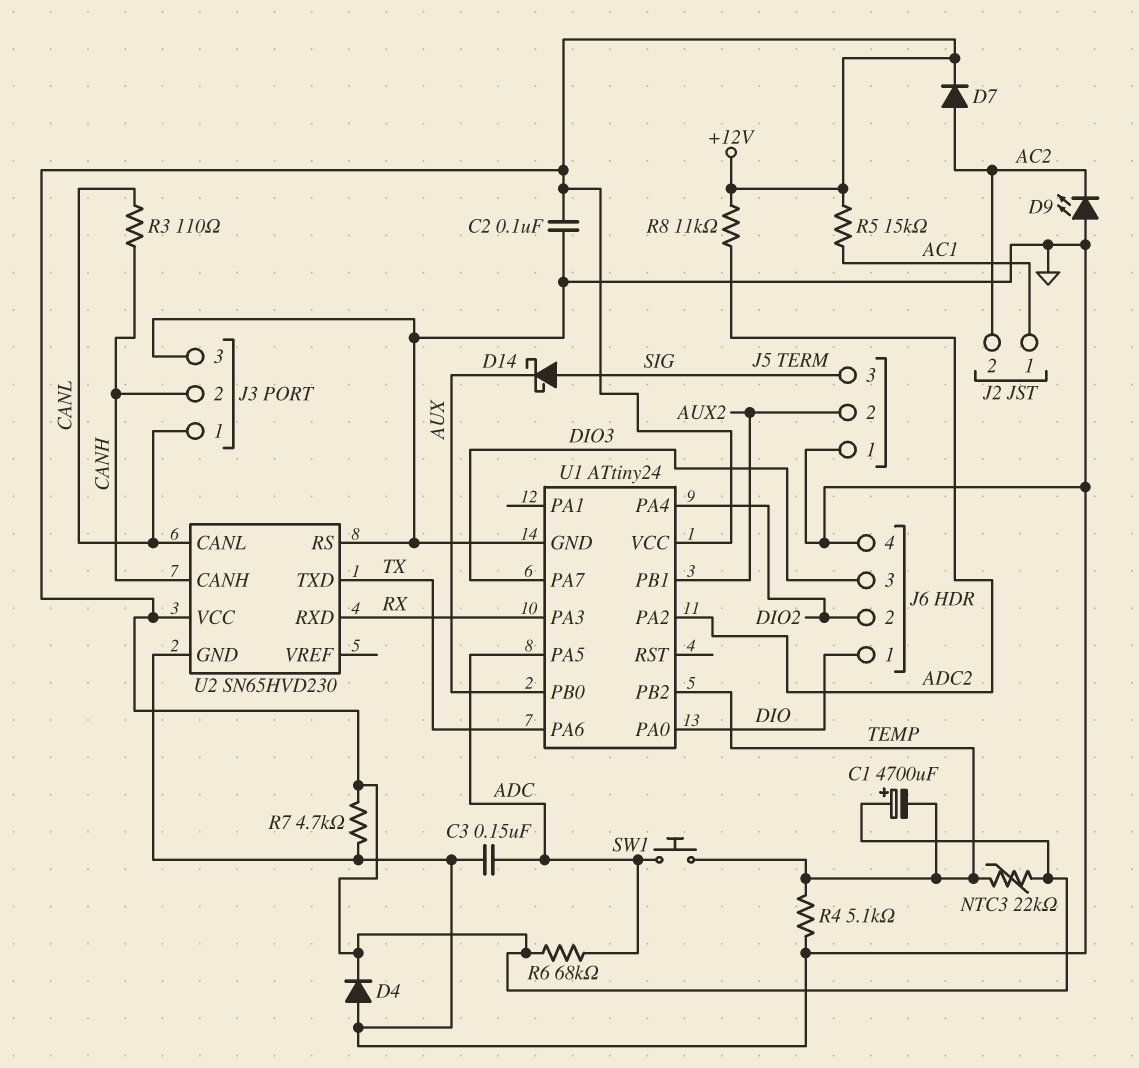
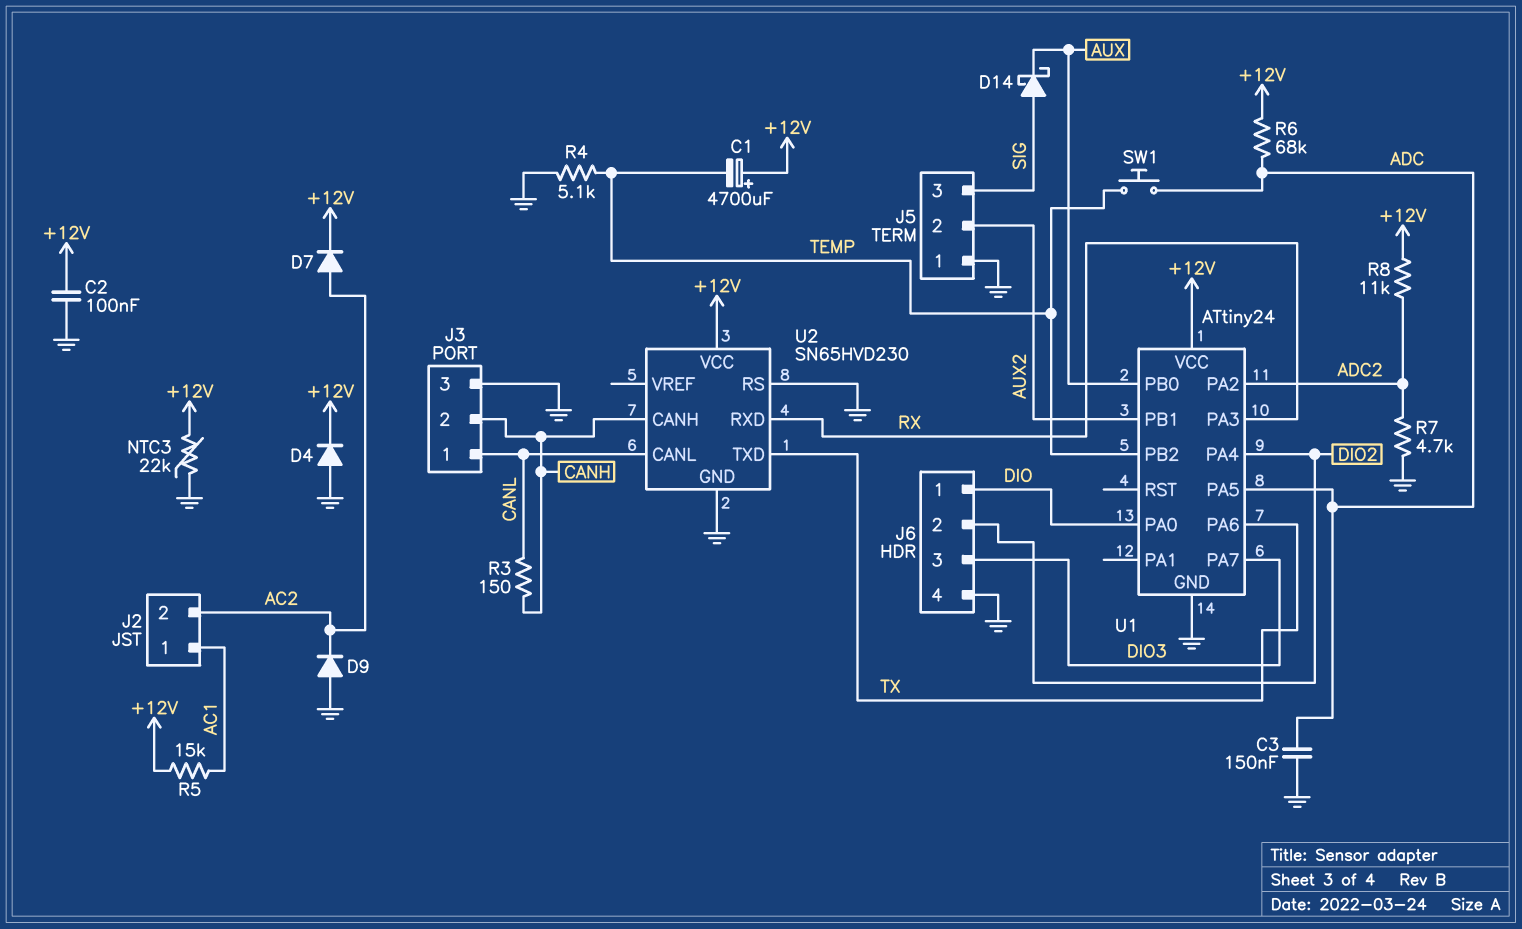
D9: LED (A GND, K AC2) -> diode (A GND, K AC2)
NTC3: 22k (+12V, TEMP) -> 22k (+12V, GND)
R3: 110 (CANH, CANL) -> 150 (CANH, CANL)
R7: 4.7k (+12V, GND) -> 4.7k (ADC2, GND)

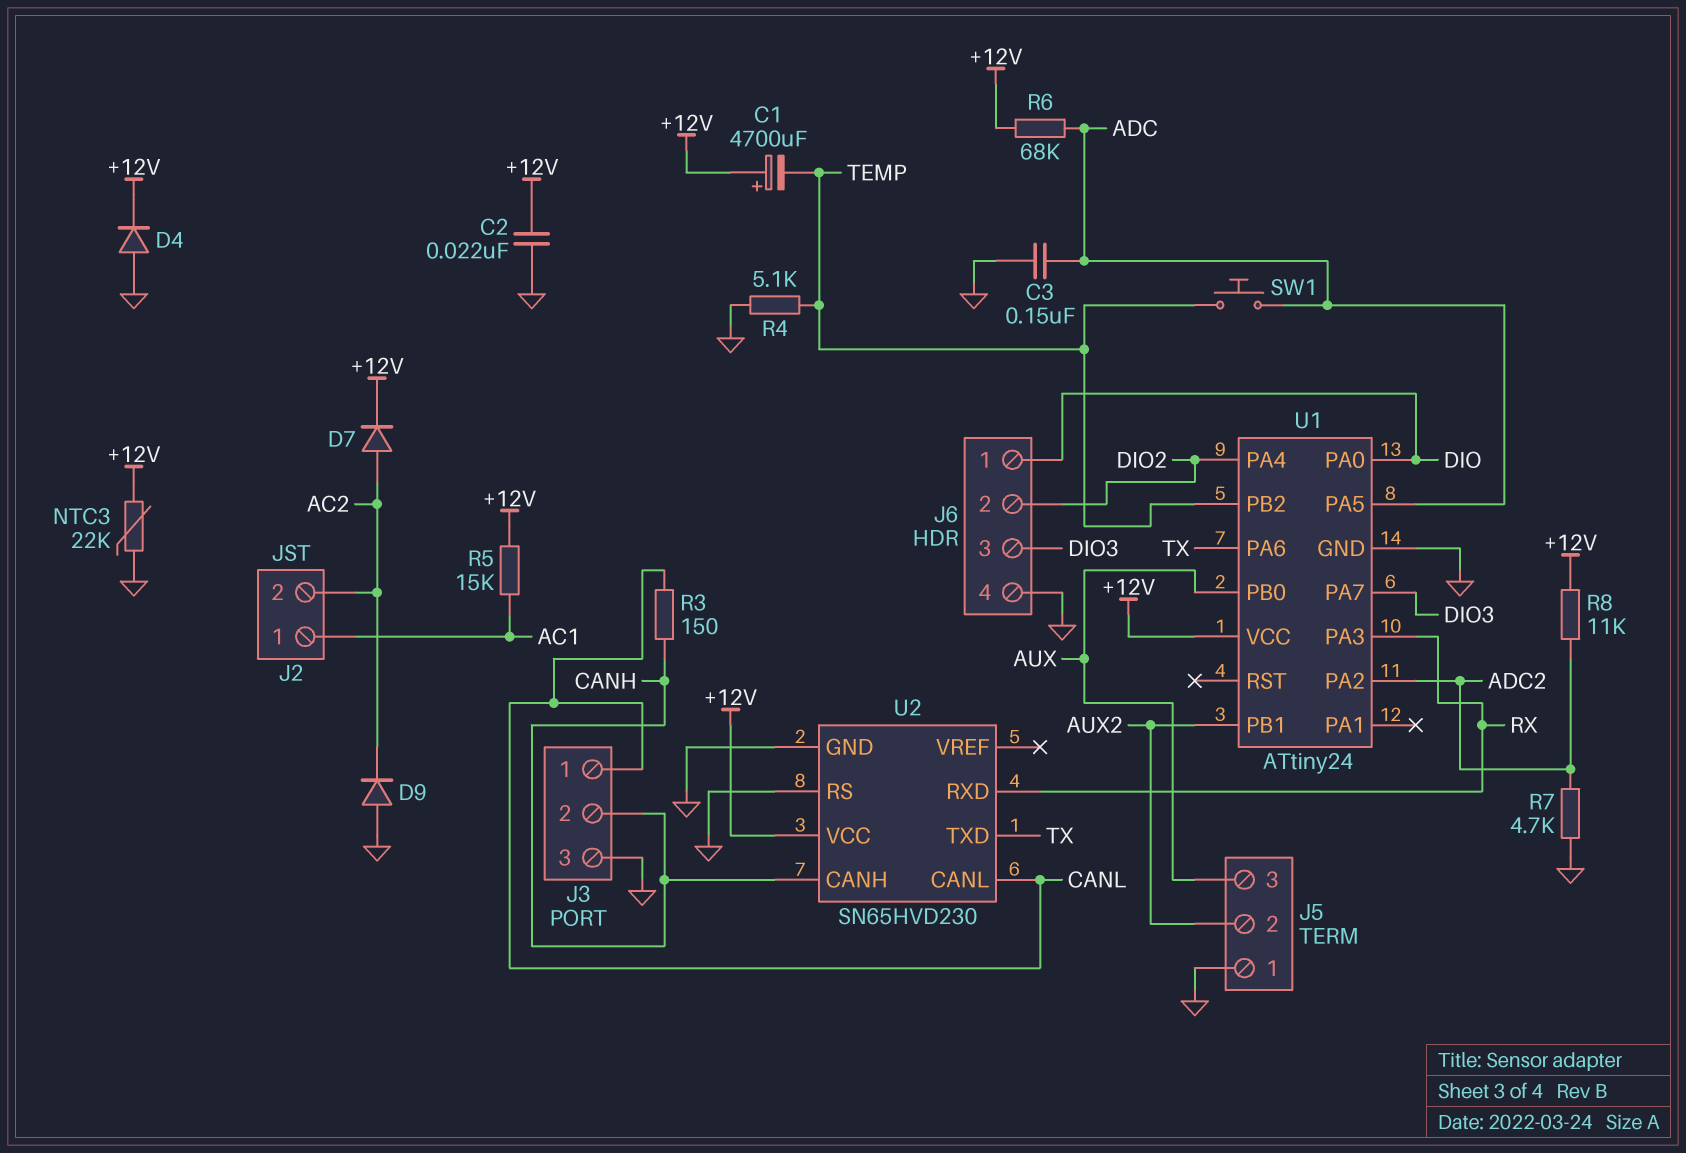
C2: 100nF (+12V, GND) -> 22nF (+12V, GND)
D14: schottky (A SIG, K AUX) -> none
J5 pin 3: SIG -> AUX

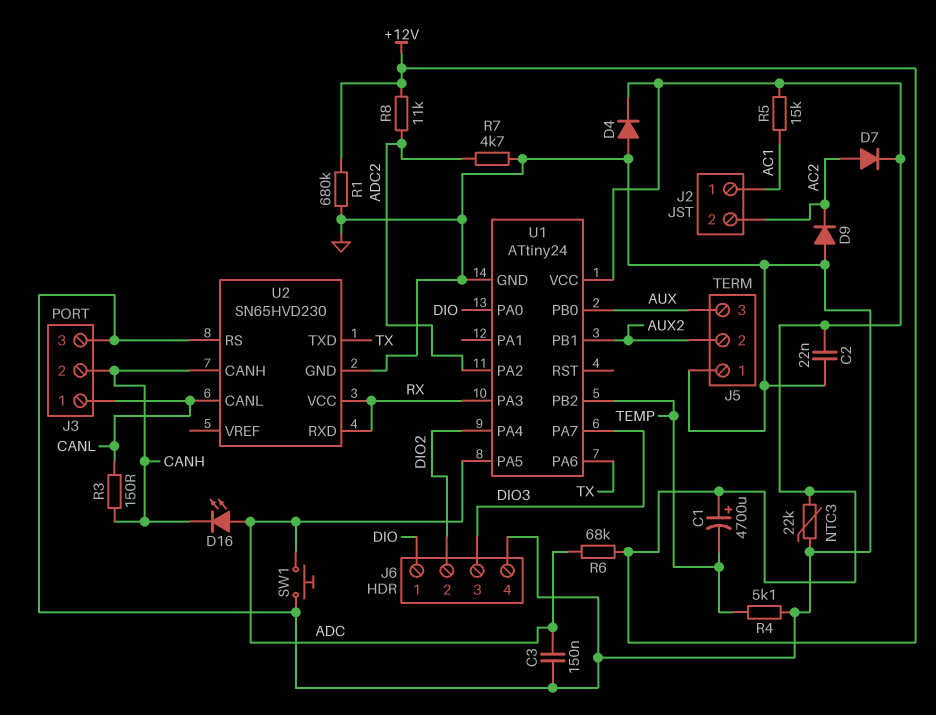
D16: none -> LED (A ADC, K CANH)
R1: none -> 680k (+12V, GND)
SW1: button (ADC, TEMP) -> button (ADC, GND)
U2 pin VCC: +12V -> RX

